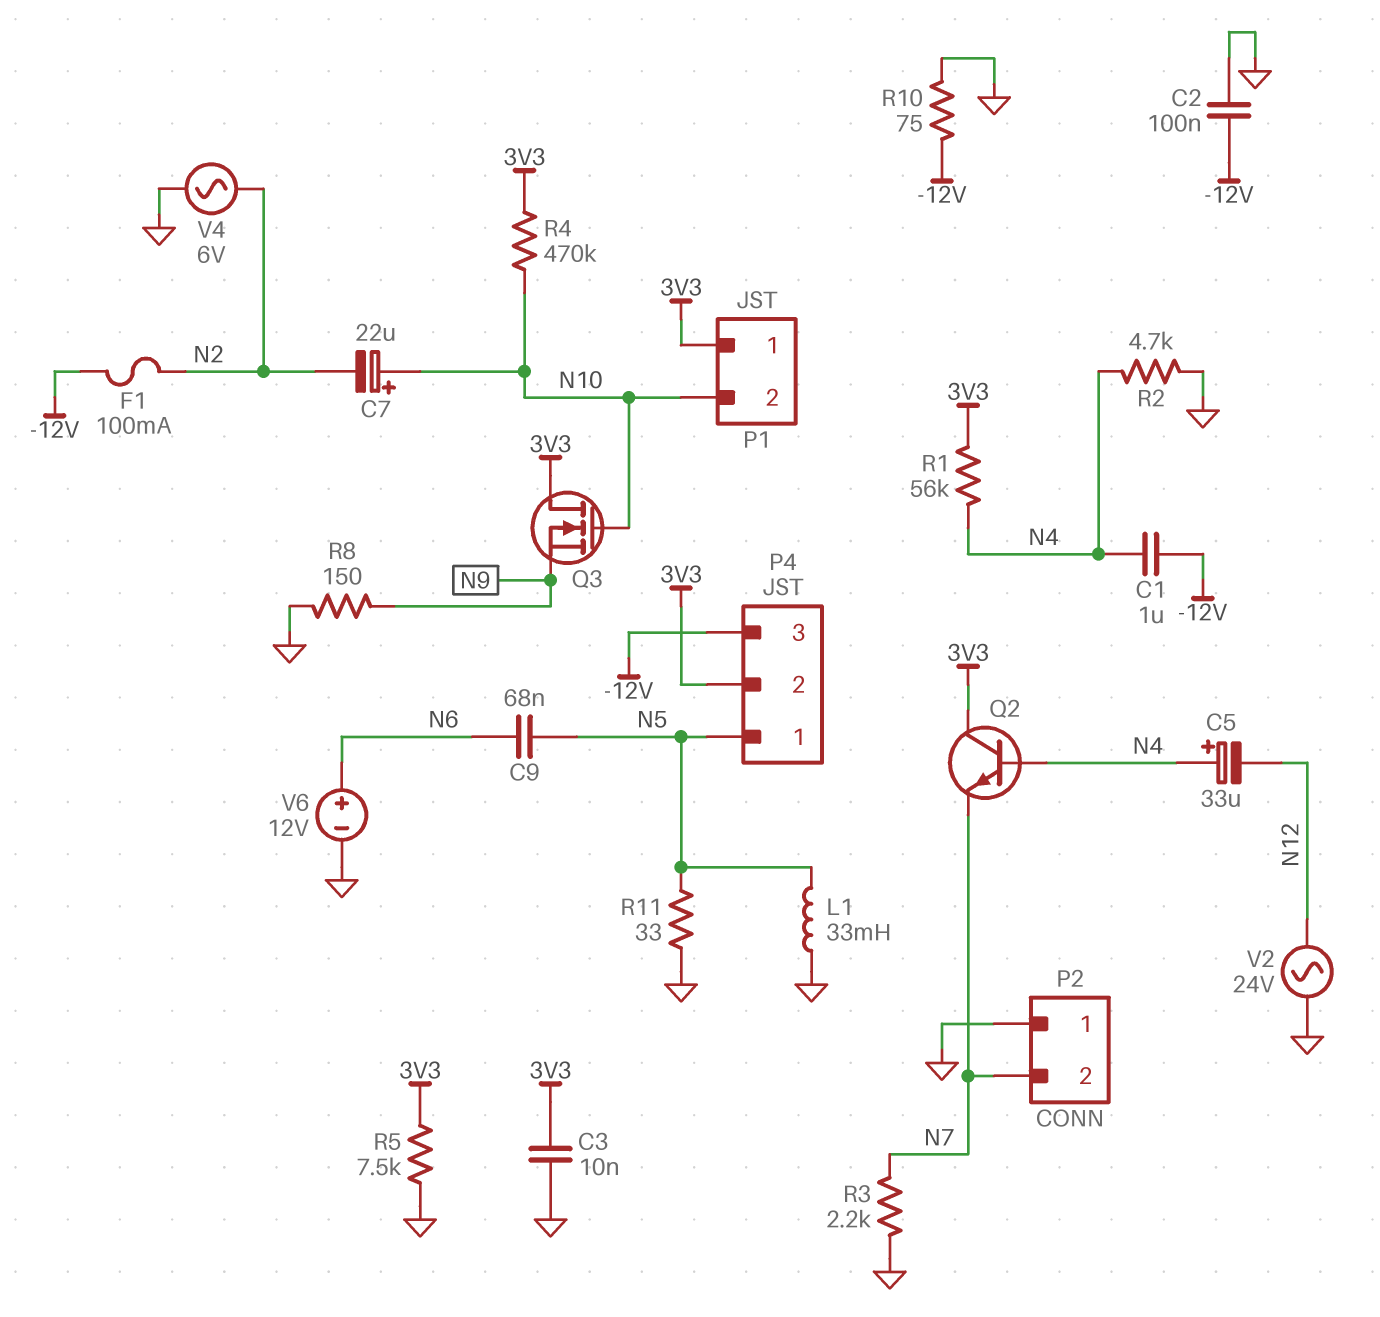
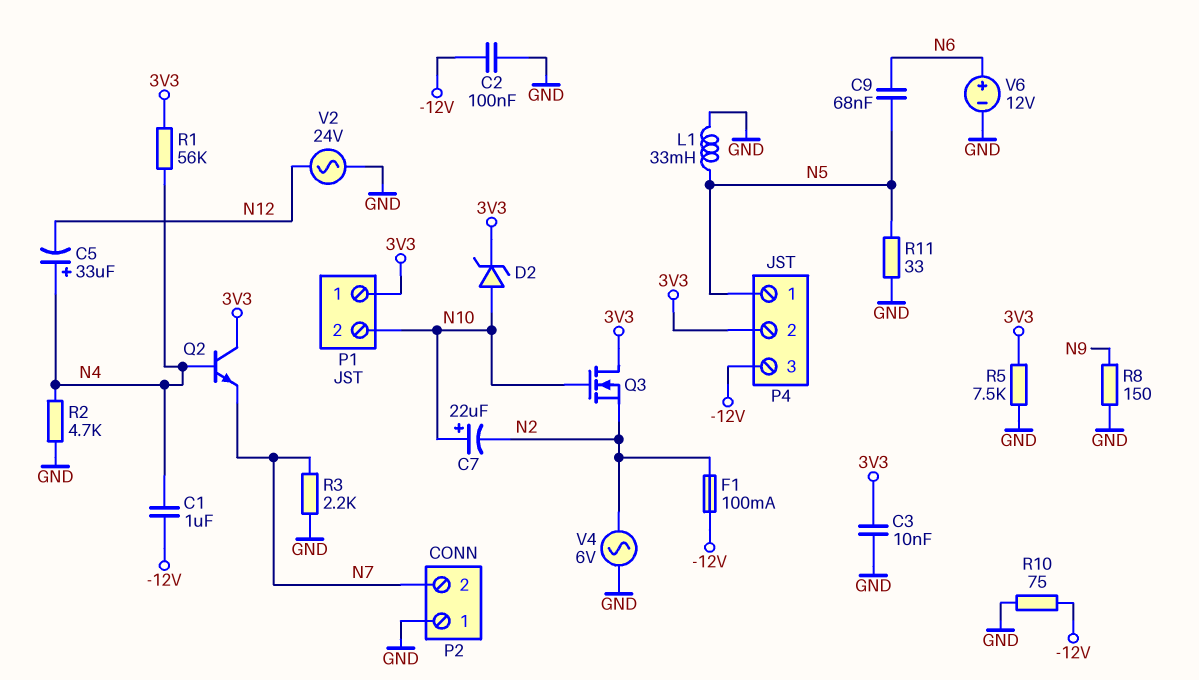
D2: none -> zener (A N10, K 3V3)
Q3: NMOS (G N10, D 3V3, S N9) -> NMOS (G N10, D 3V3, S N2)
R4: 470k (3V3, N10) -> none

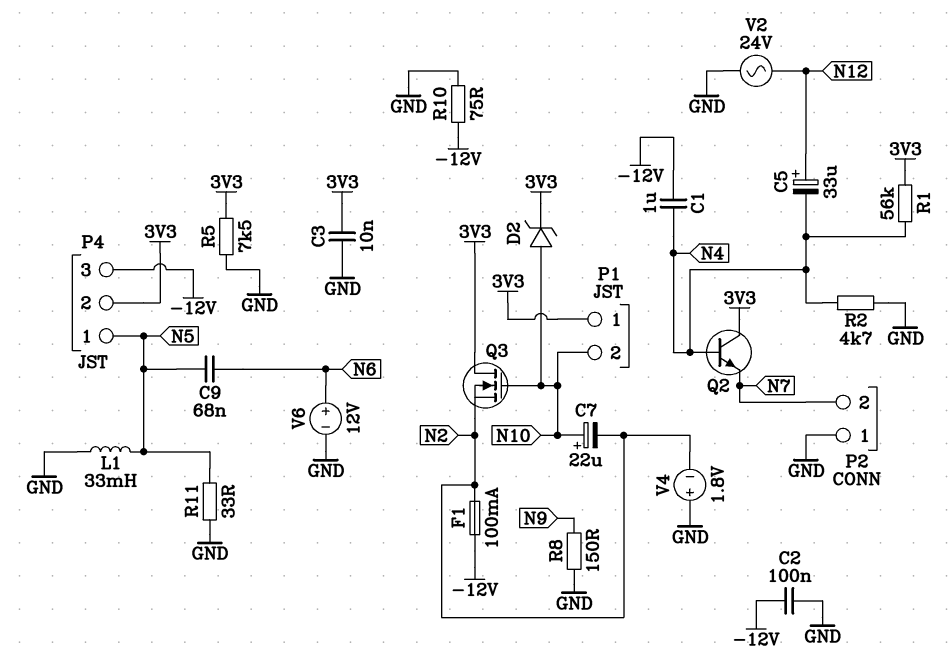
C5: 33uF (plus N4, minus N12) -> 33uF (plus N12, minus N4)
R3: 2.2k (GND, N7) -> none
V4: AC 6V (GND, N2) -> 1.8V (plus GND, minus N2)

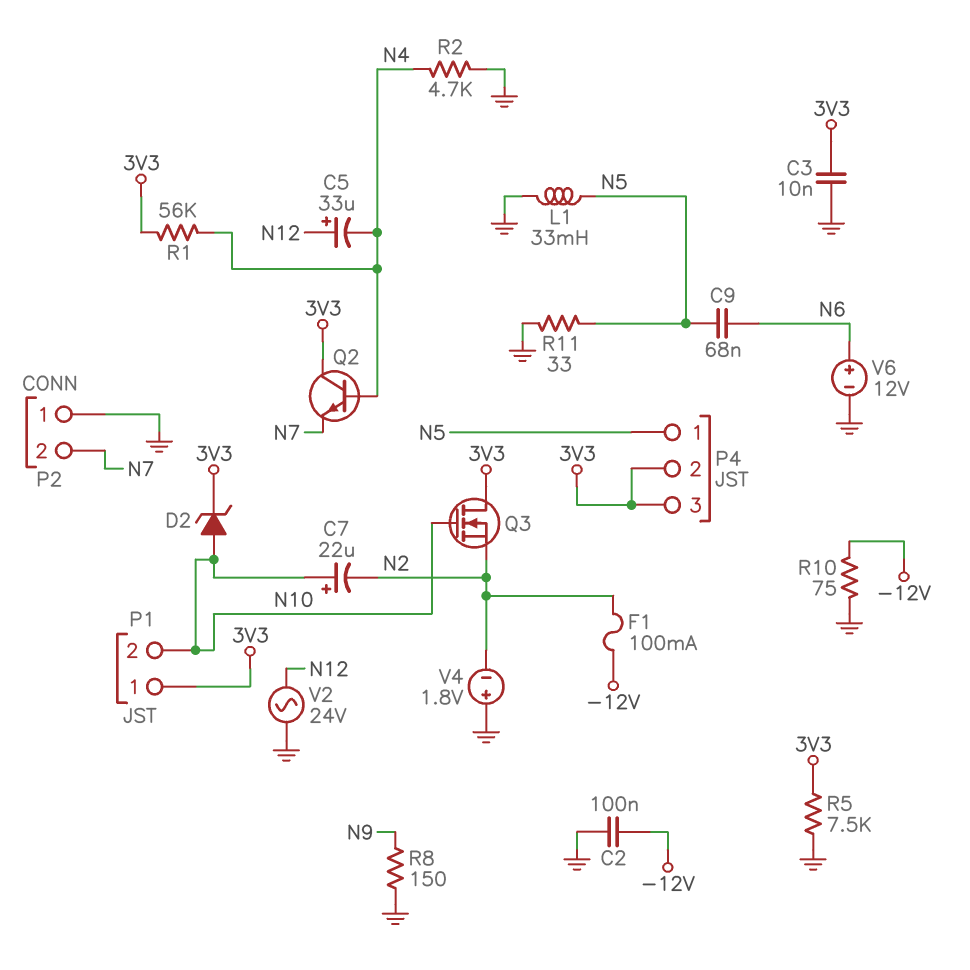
C1: 1uF (-12V, N4) -> none
P4 pin 3: -12V -> 3V3

